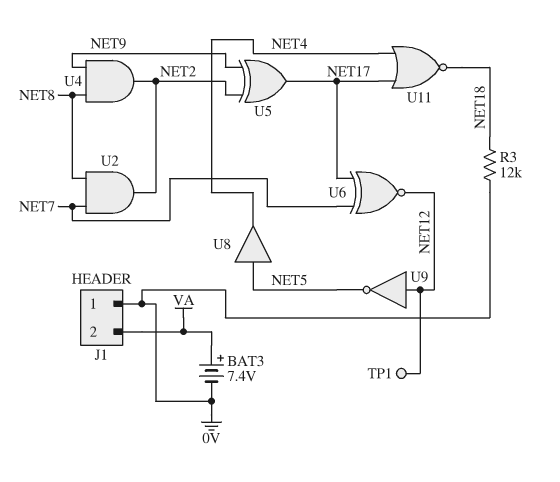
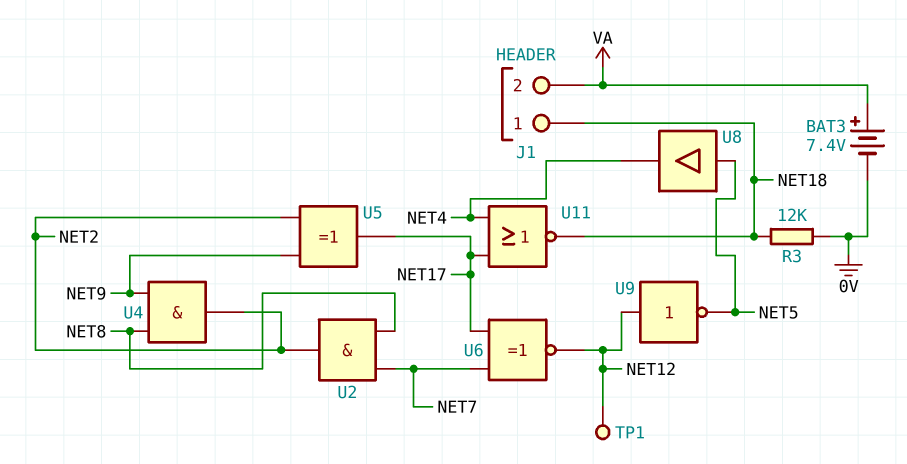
J1 pin 1: 0V -> NET18

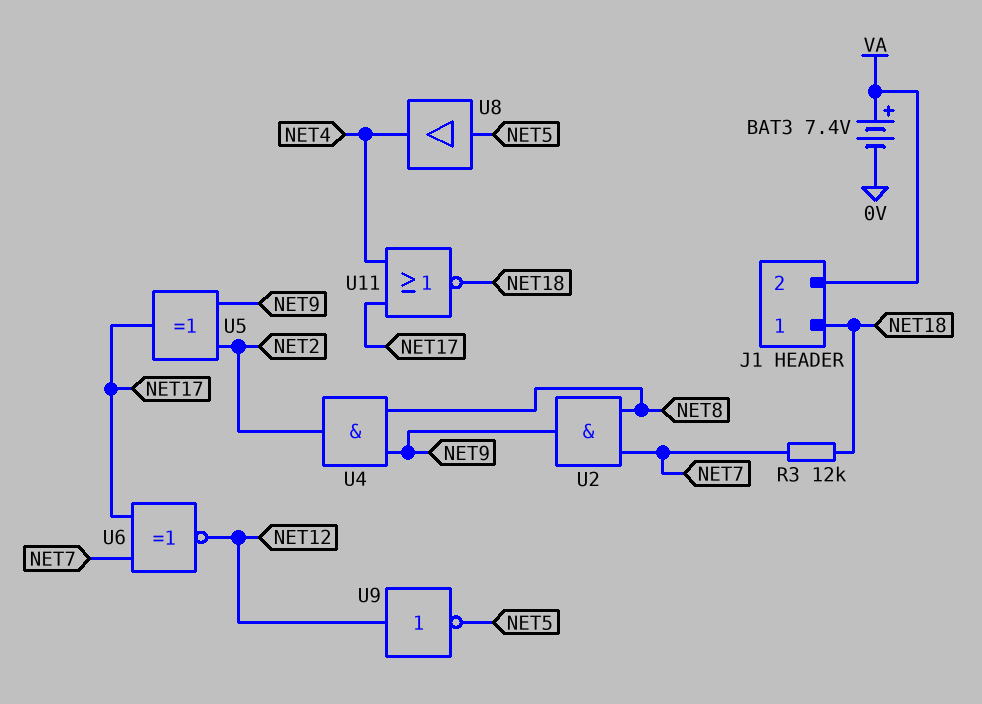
R3: 12k (0V, NET18) -> 12k (NET7, NET18)
TP1: test point (NET12) -> none
U2: AND (in NET7, in NET8, out NET2) -> AND (in NET7, in NET8, out NET9)

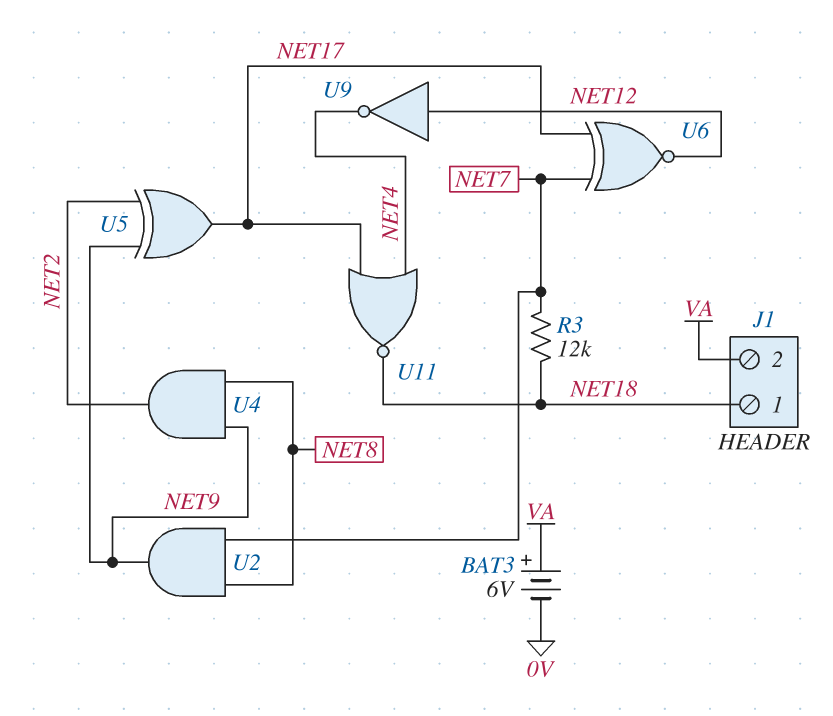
BAT3: 7.4V (plus VA, minus 0V) -> 6V (plus VA, minus 0V)
U8: buffer (in NET5, out NET4) -> none
U9: NOT (in NET12, out NET5) -> NOT (in NET12, out NET4)

